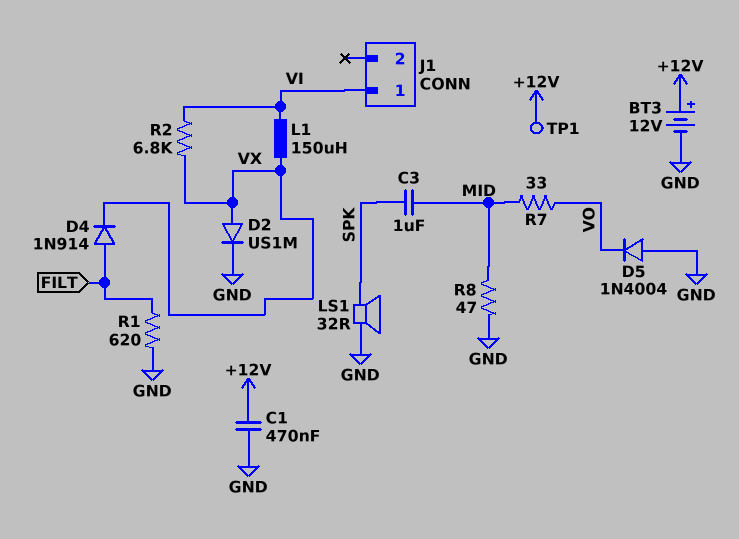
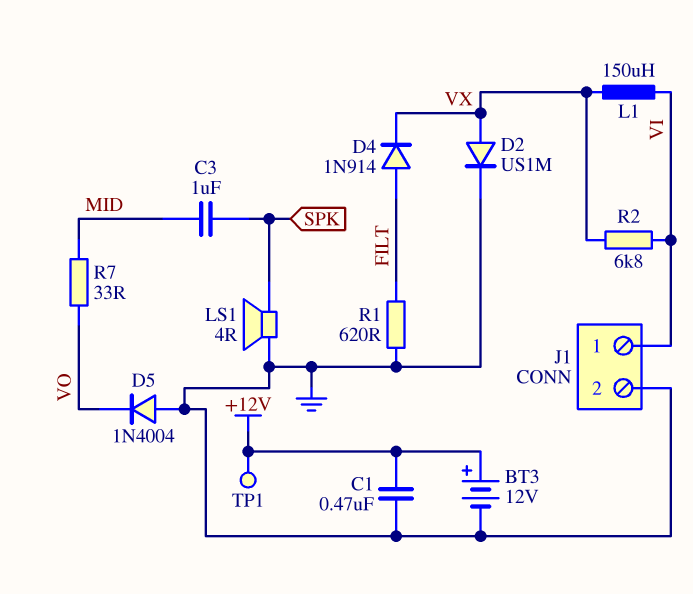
J1 pin 2: none -> GND
LS1: speaker 32R (GND, SPK) -> speaker 4R (GND, SPK)
R8: 47 (GND, MID) -> none

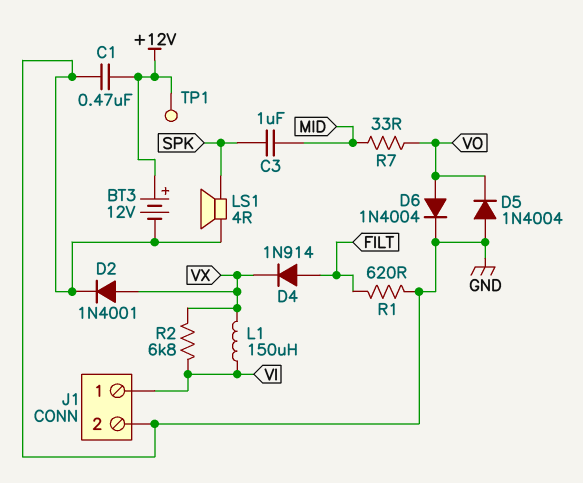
D2: diode US1M (A VX, K GND) -> diode 1N4001 (A VX, K GND)
D6: none -> diode 1N4004 (A VO, K GND)

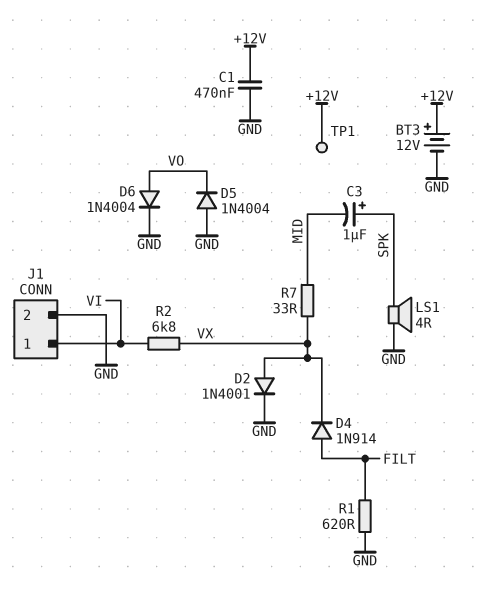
C3: 1uF (MID, SPK) -> 1uF (plus SPK, minus MID)
L1: 150uH (VI, VX) -> none
R7: 33 (MID, VO) -> 33 (MID, VX)

